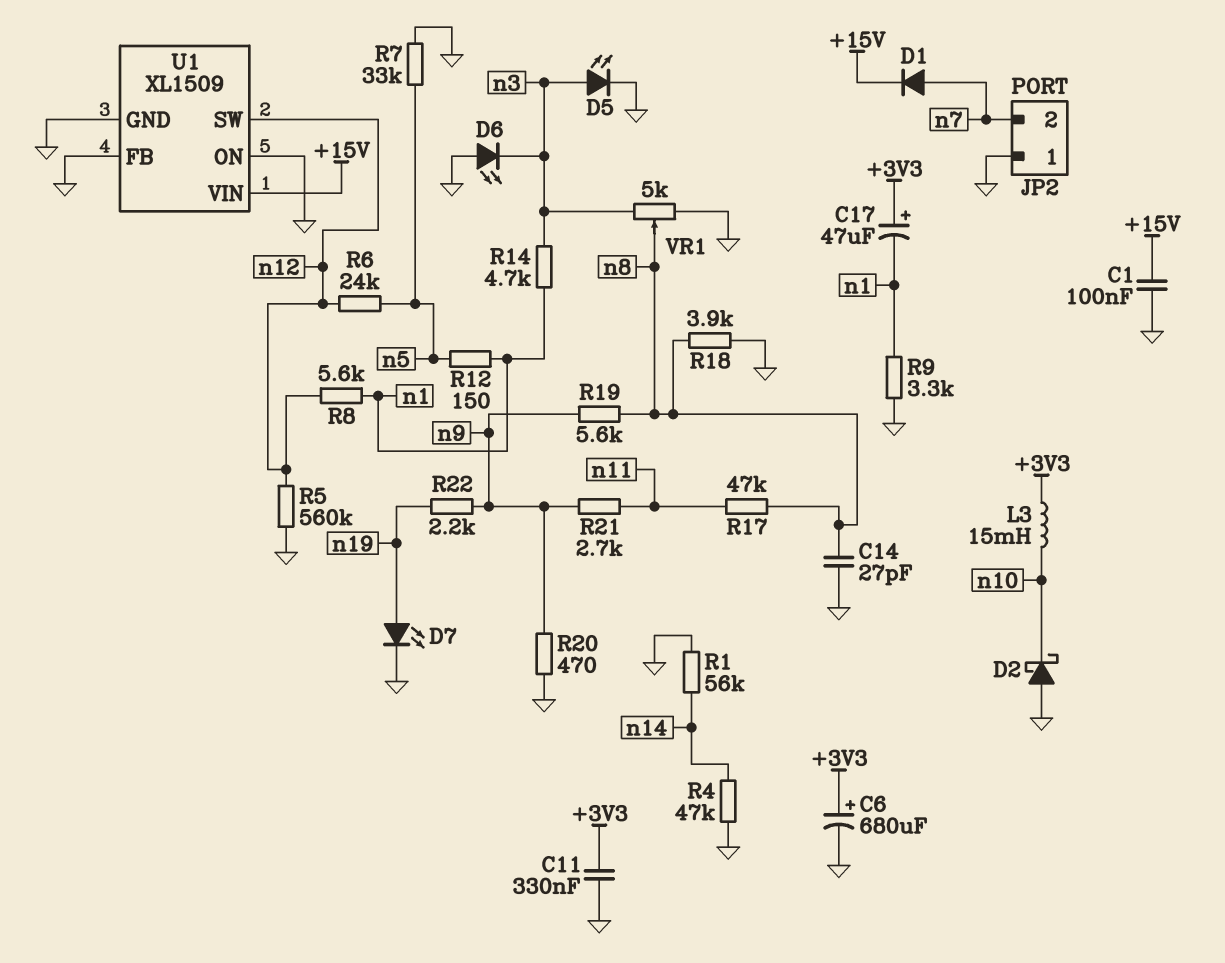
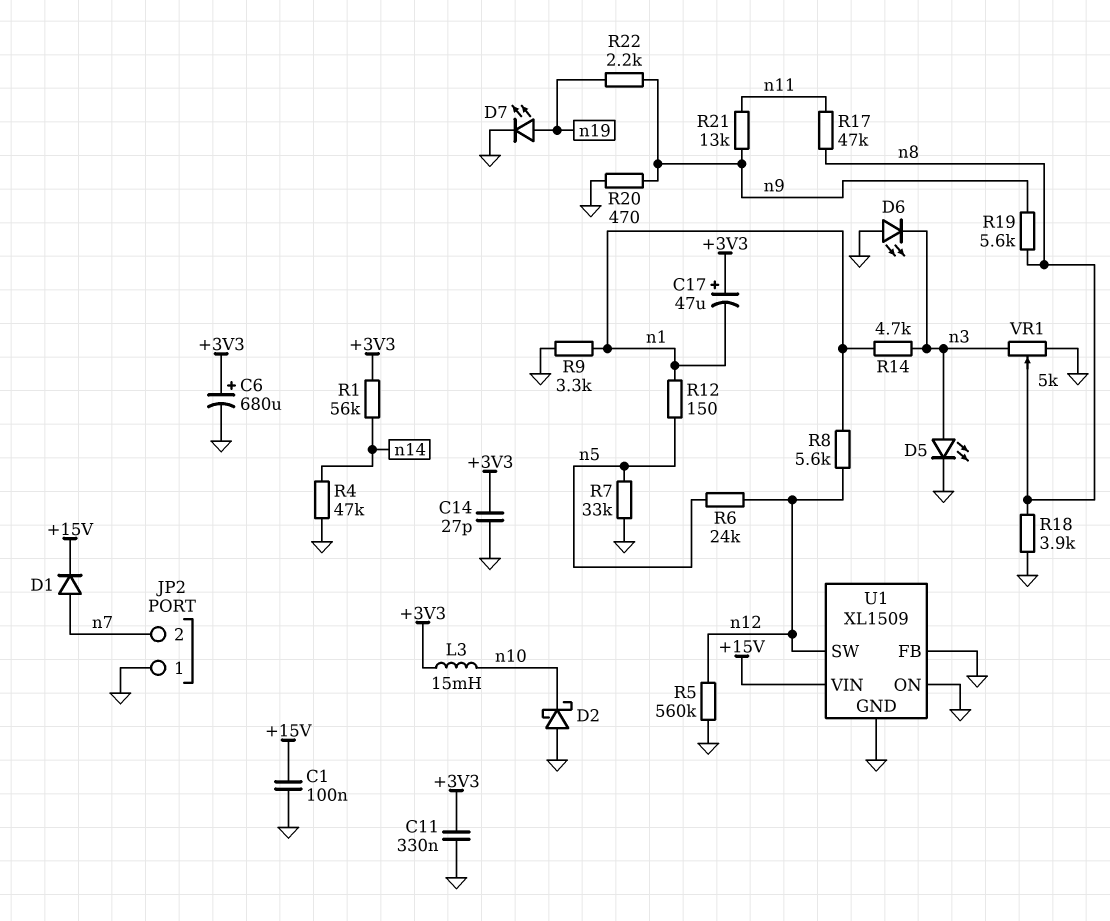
C14: 27pF (GND, n8) -> 27pF (+3V3, GND)
R1: 56k (GND, n14) -> 56k (+3V3, n14)
R21: 2.7k (n9, n11) -> 13k (n9, n11)

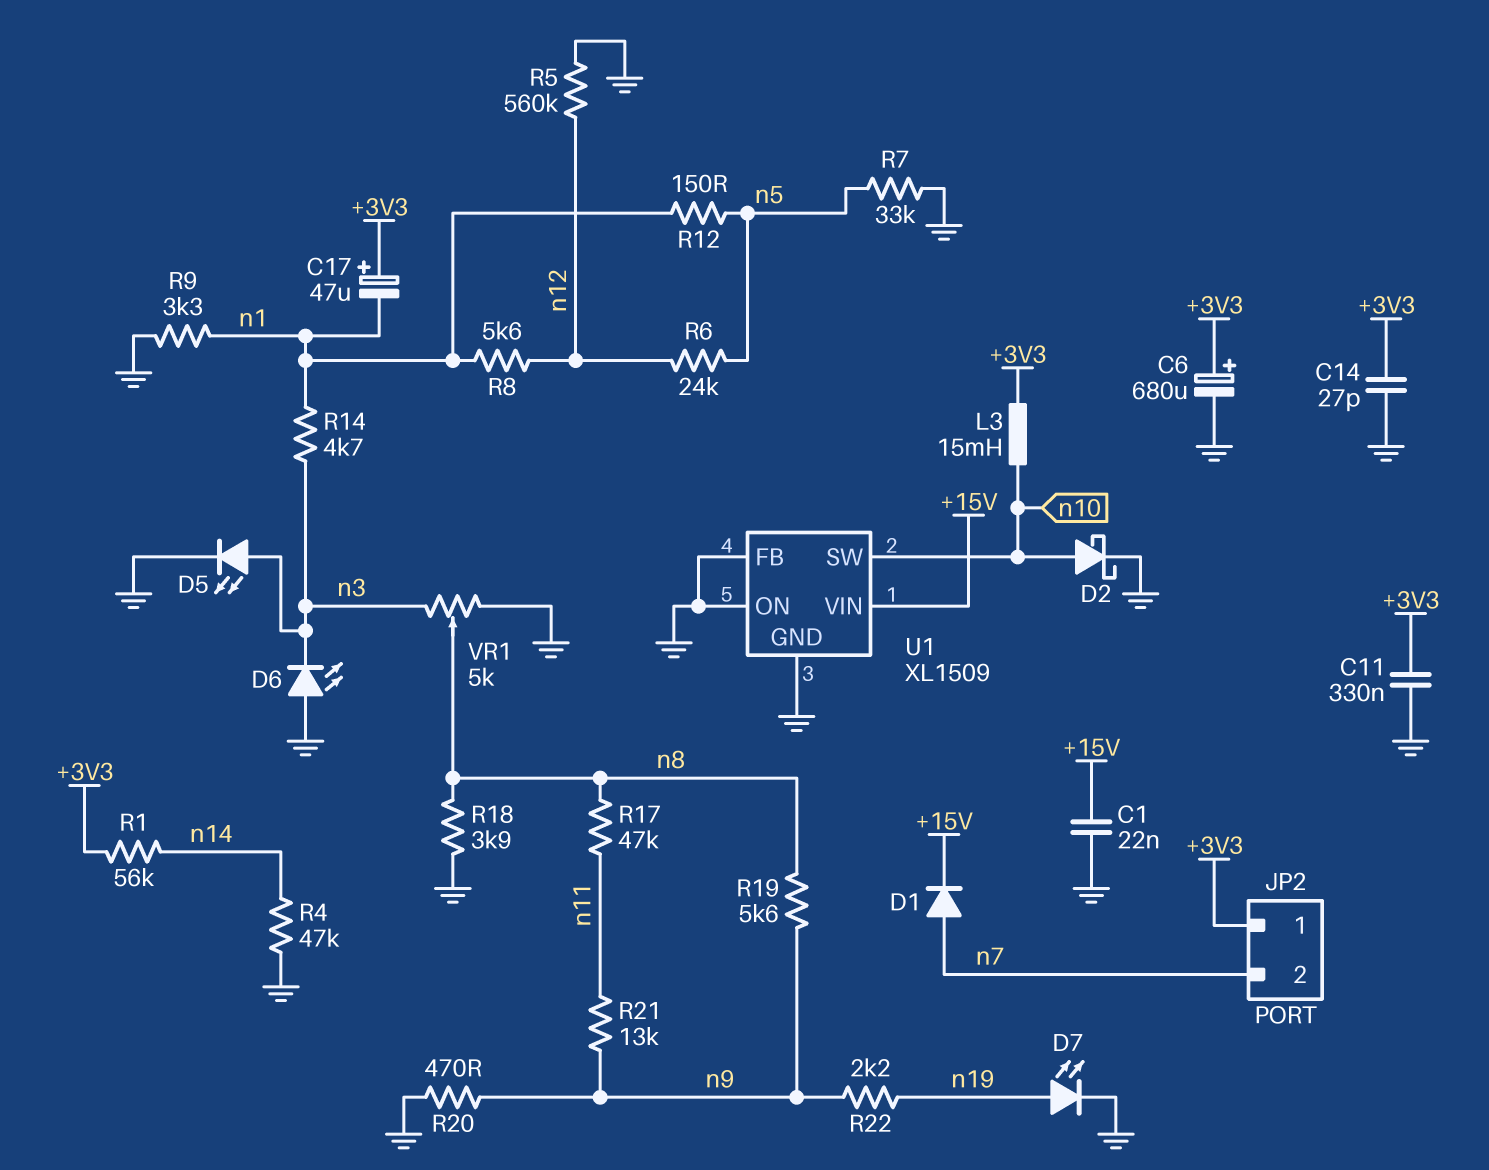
C1: 100nF (+15V, GND) -> 22nF (+15V, GND)
D2: schottky (A GND, K n10) -> schottky (A n10, K GND)
JP2 pin 1: GND -> +3V3
U1 pin SW: n12 -> n10

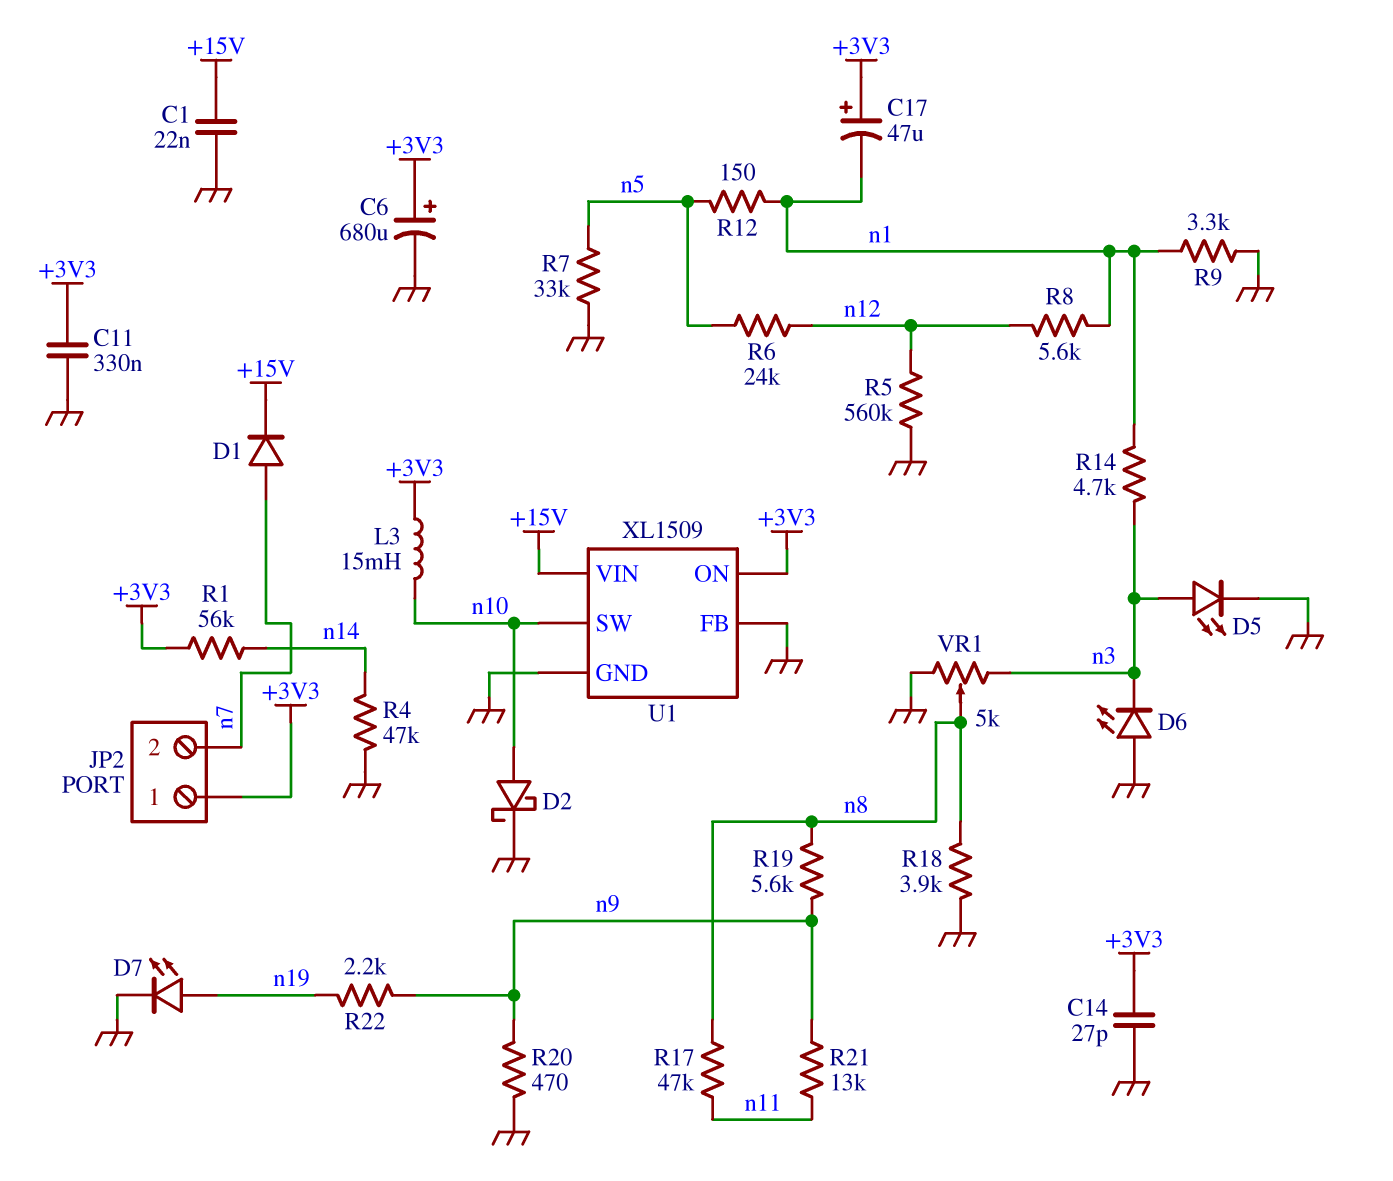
U1 pin ON: GND -> +3V3

